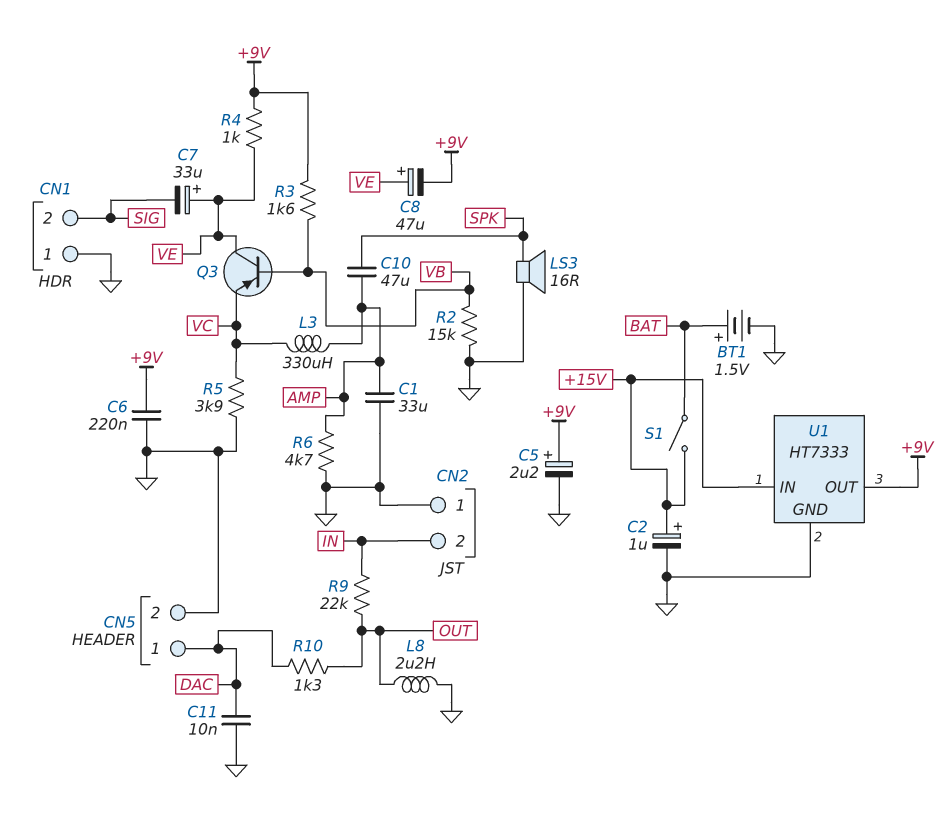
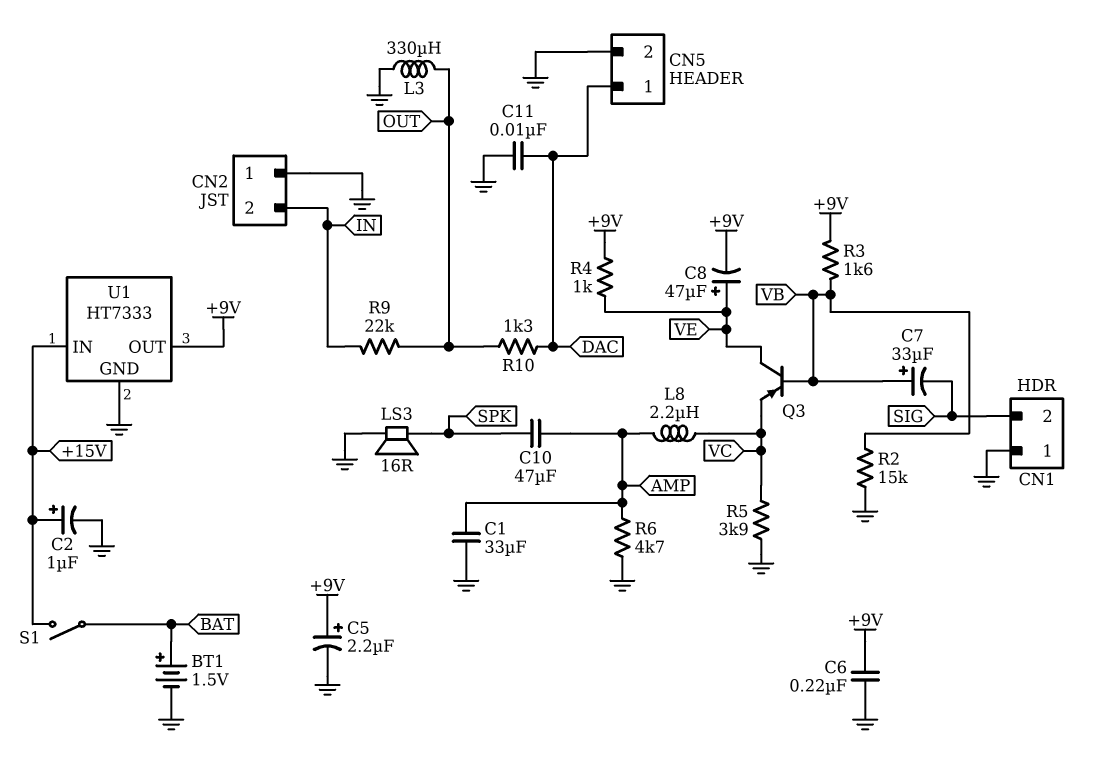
C7: 33uF (plus VE, minus SIG) -> 33uF (plus VB, minus SIG)
L3: 330uH (AMP, VC) -> 330uH (GND, OUT)
L8: 2.2uH (GND, OUT) -> 2.2uH (AMP, VC)

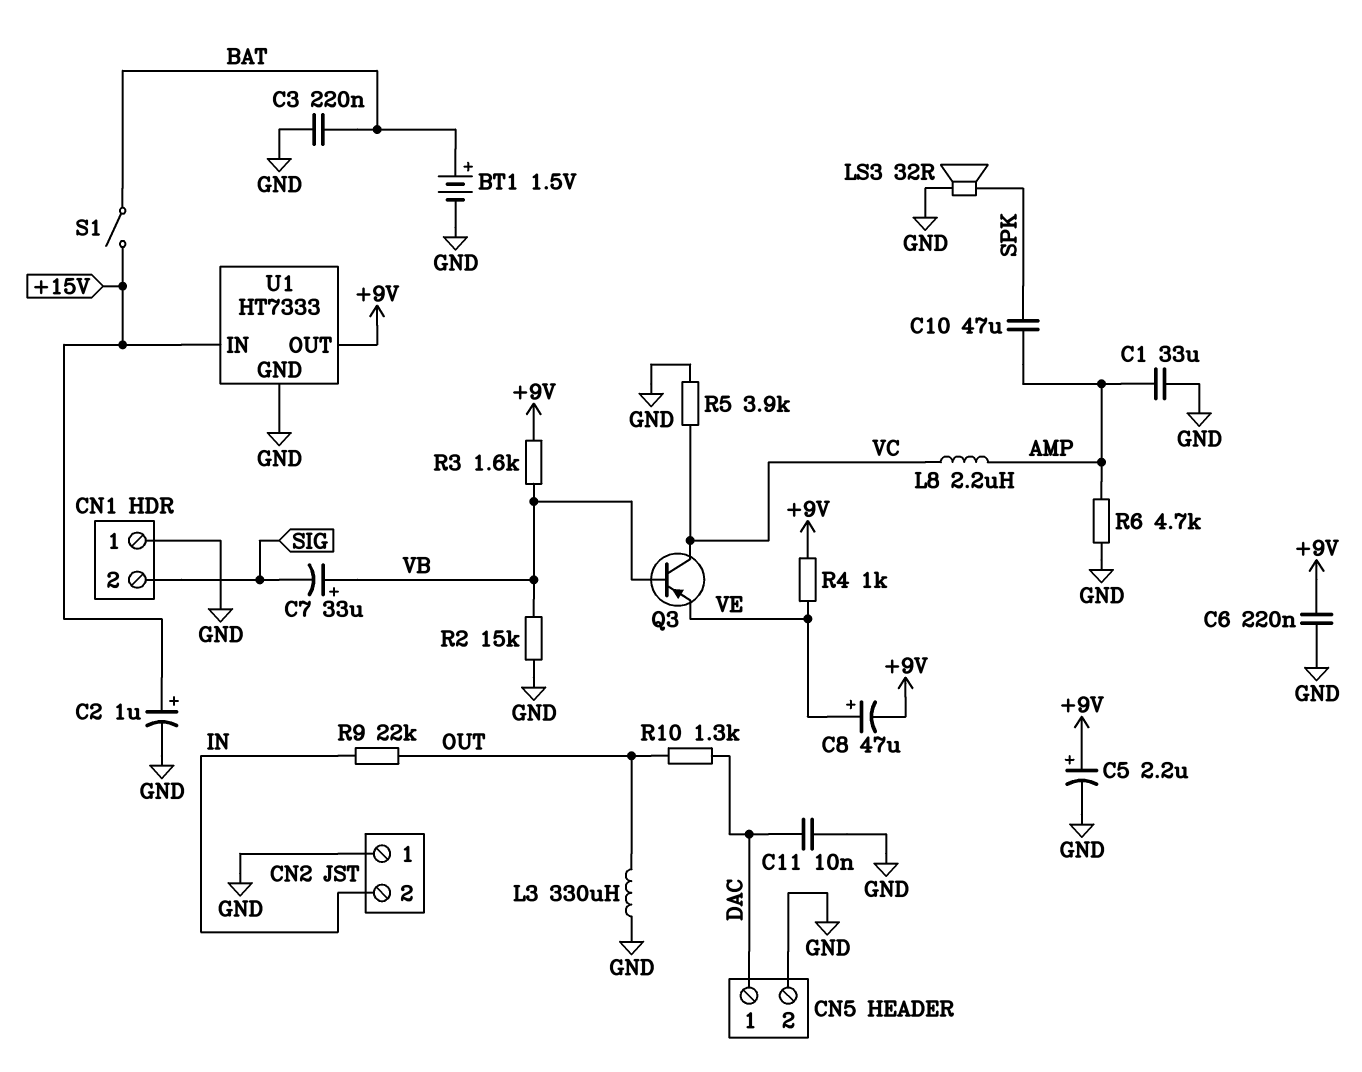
C3: none -> 220nF (BAT, GND)
LS3: speaker 16R (GND, SPK) -> speaker 32R (GND, SPK)
Q3: PNP (B VB, C VE, E VC) -> PNP (B VB, C VC, E VE)

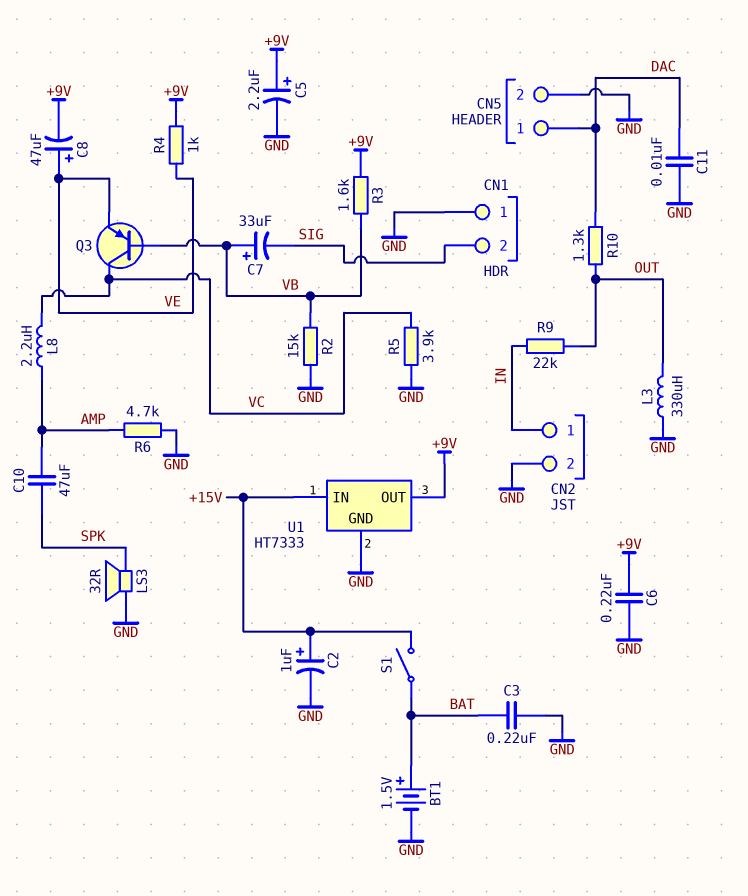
C1: 33uF (AMP, GND) -> none
CN2 pin 1: GND -> IN
CN2 pin 2: IN -> GND

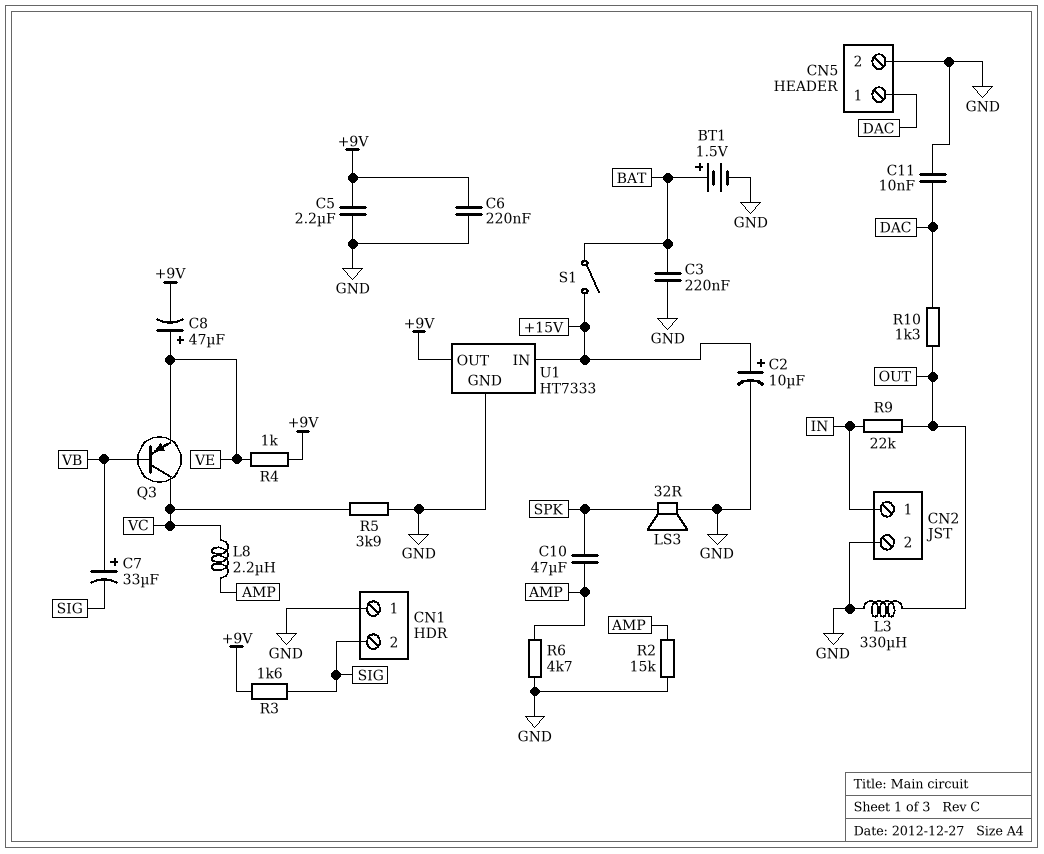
C2: 1uF (plus +15V, minus GND) -> 10uF (plus +15V, minus GND)
C5: 2.2uF (plus +9V, minus GND) -> 2.2uF (+9V, GND)
R2: 15k (GND, VB) -> 15k (AMP, GND)
R3: 1.6k (+9V, VB) -> 1.6k (+9V, SIG)

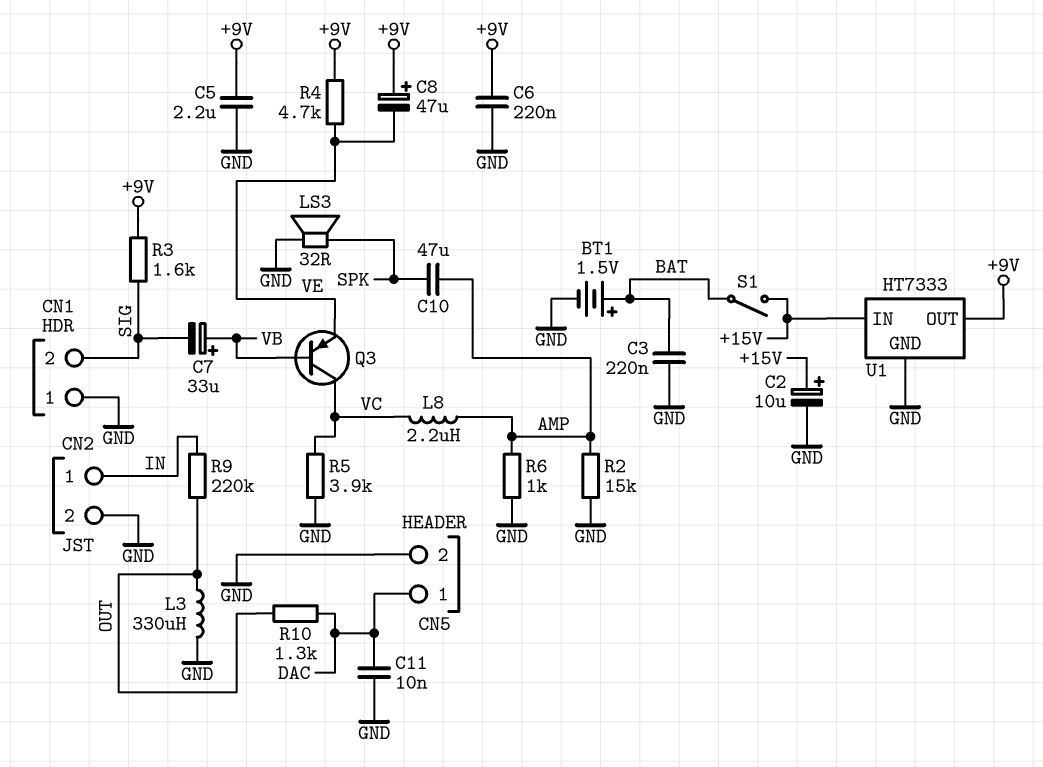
C8: 47uF (plus VE, minus +9V) -> 47uF (plus +9V, minus VE)
R4: 1k (+9V, VE) -> 4.7k (+9V, VE)
R6: 4.7k (AMP, GND) -> 1k (AMP, GND)
R9: 22k (IN, OUT) -> 220k (IN, OUT)

